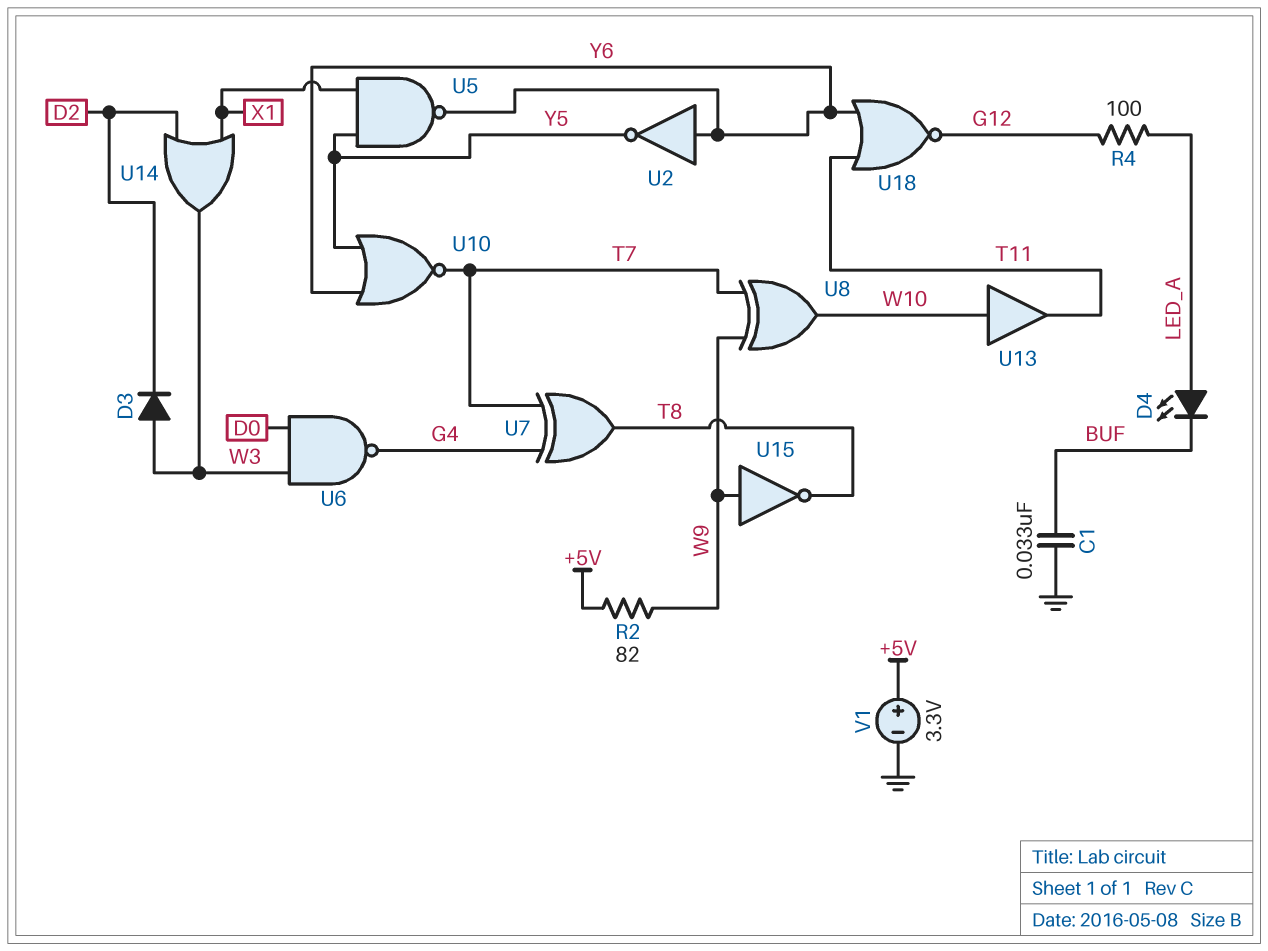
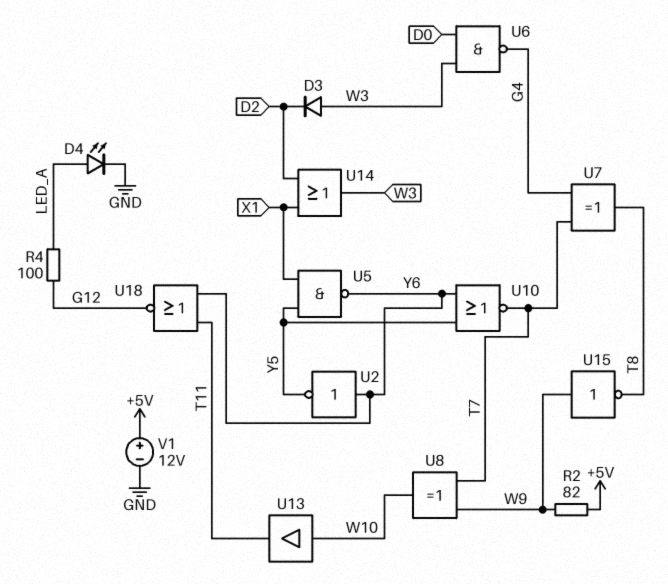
C1: 33nF (BUF, GND) -> none
D4: LED (A LED_A, K BUF) -> LED (A LED_A, K GND)
V1: 3.3V (plus +5V, minus GND) -> 12V (plus +5V, minus GND)

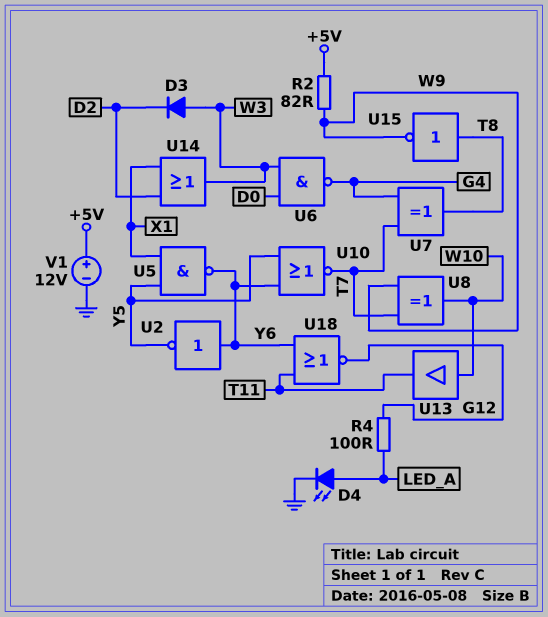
U15: NOT (in W9, out T8) -> NOT (in T8, out W9)

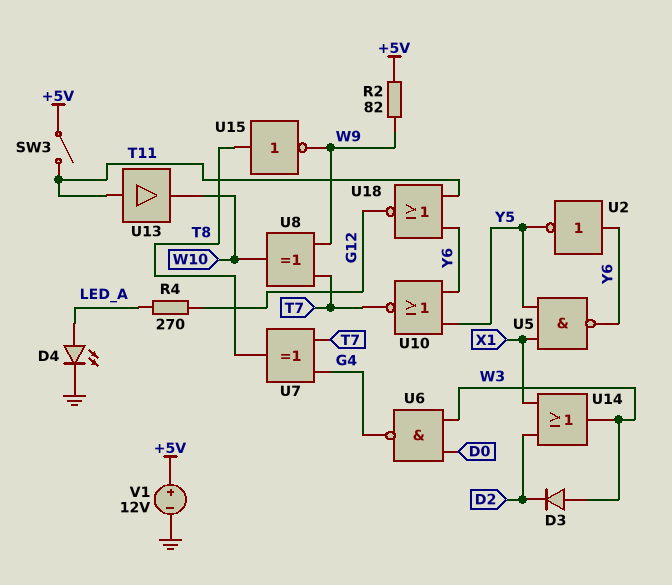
R4: 100 (G12, LED_A) -> 270 (G12, LED_A)
SW3: none -> switch (+5V, T11)
U13: buffer (in W10, out T11) -> buffer (in T11, out W10)

